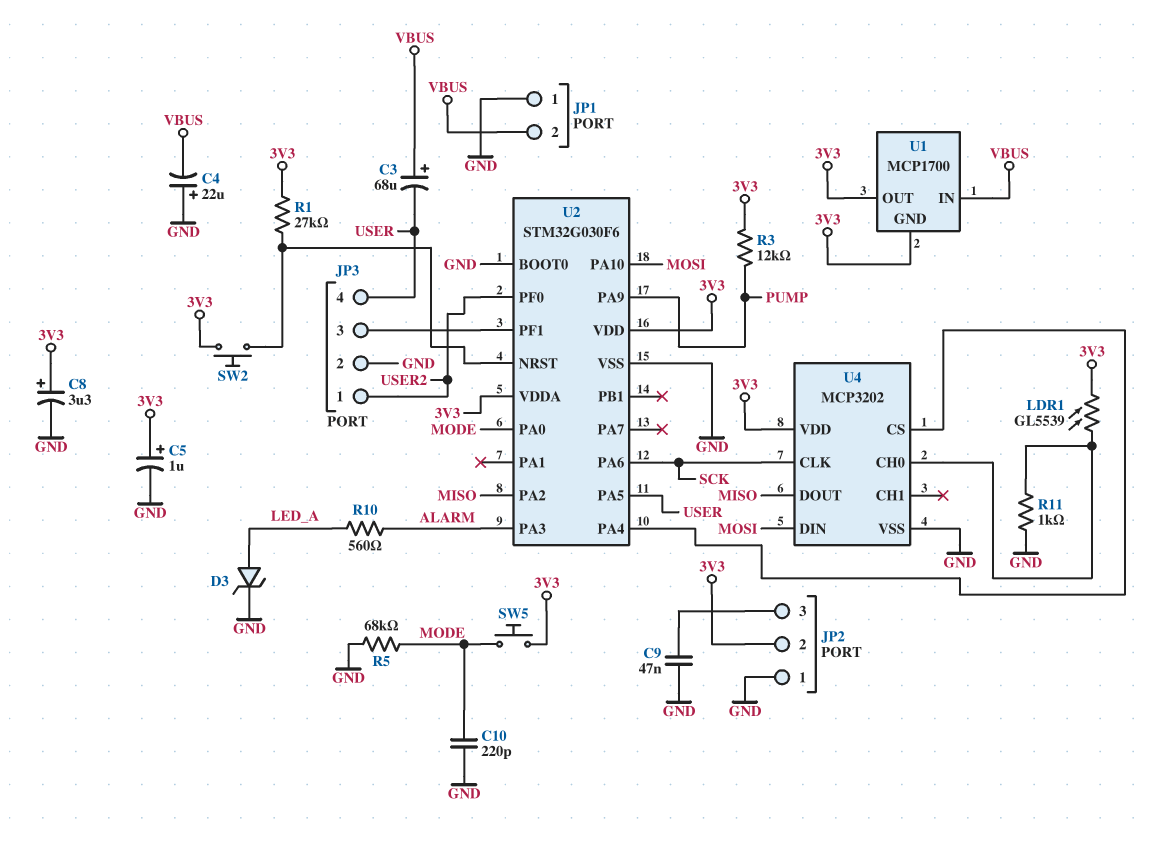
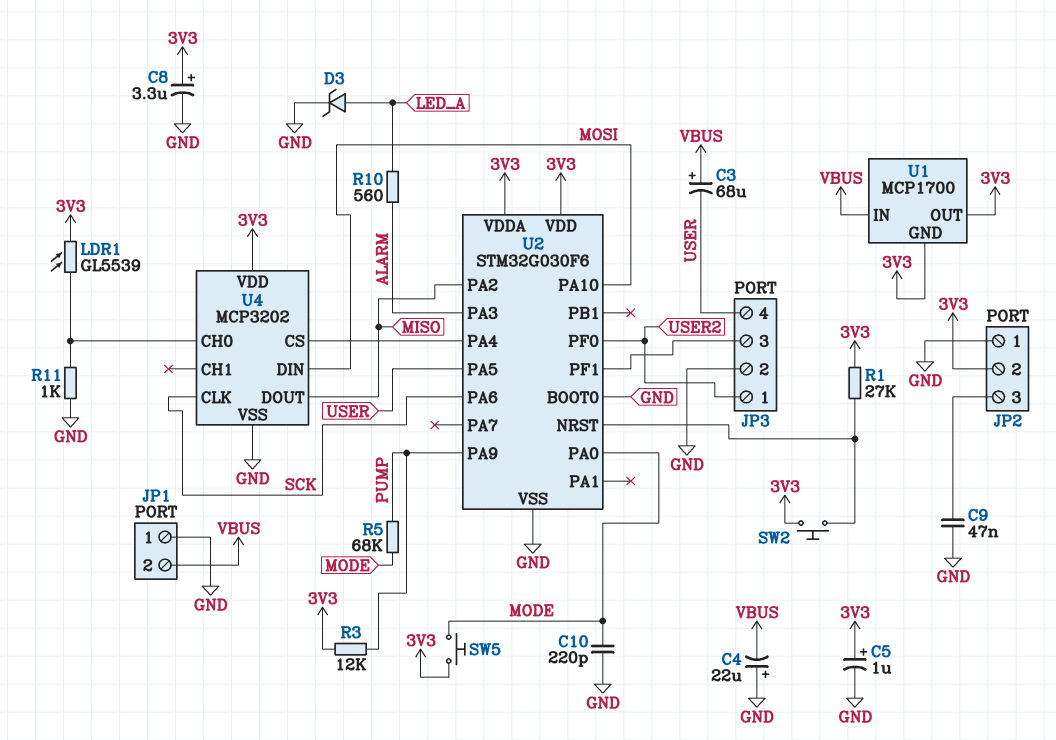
R5: 68k (GND, MODE) -> 68k (MODE, PUMP)

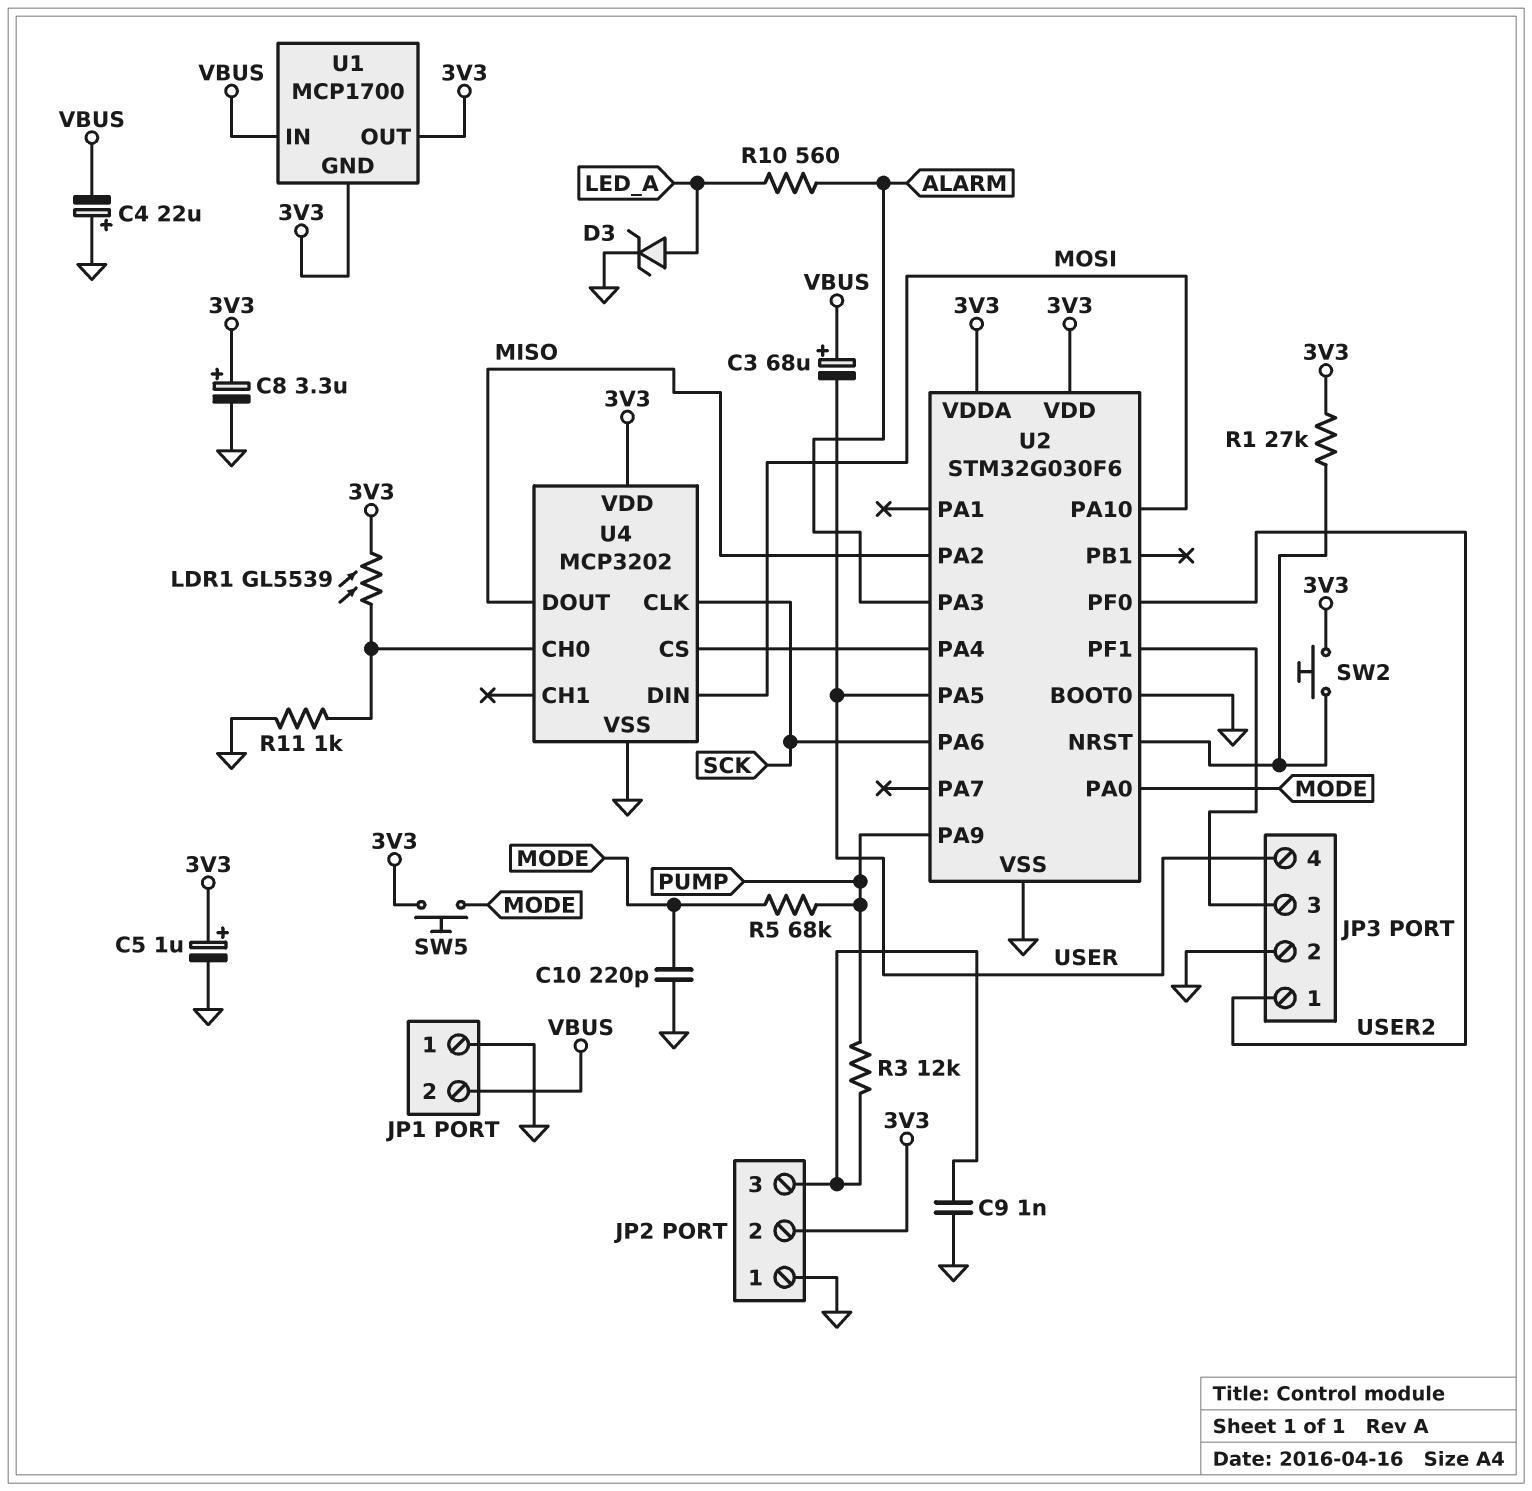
C9: 47nF (GND, JP2/3) -> 1nF (GND, JP2/3)
R3: 12k (3V3, PUMP) -> 12k (JP2/3, PUMP)

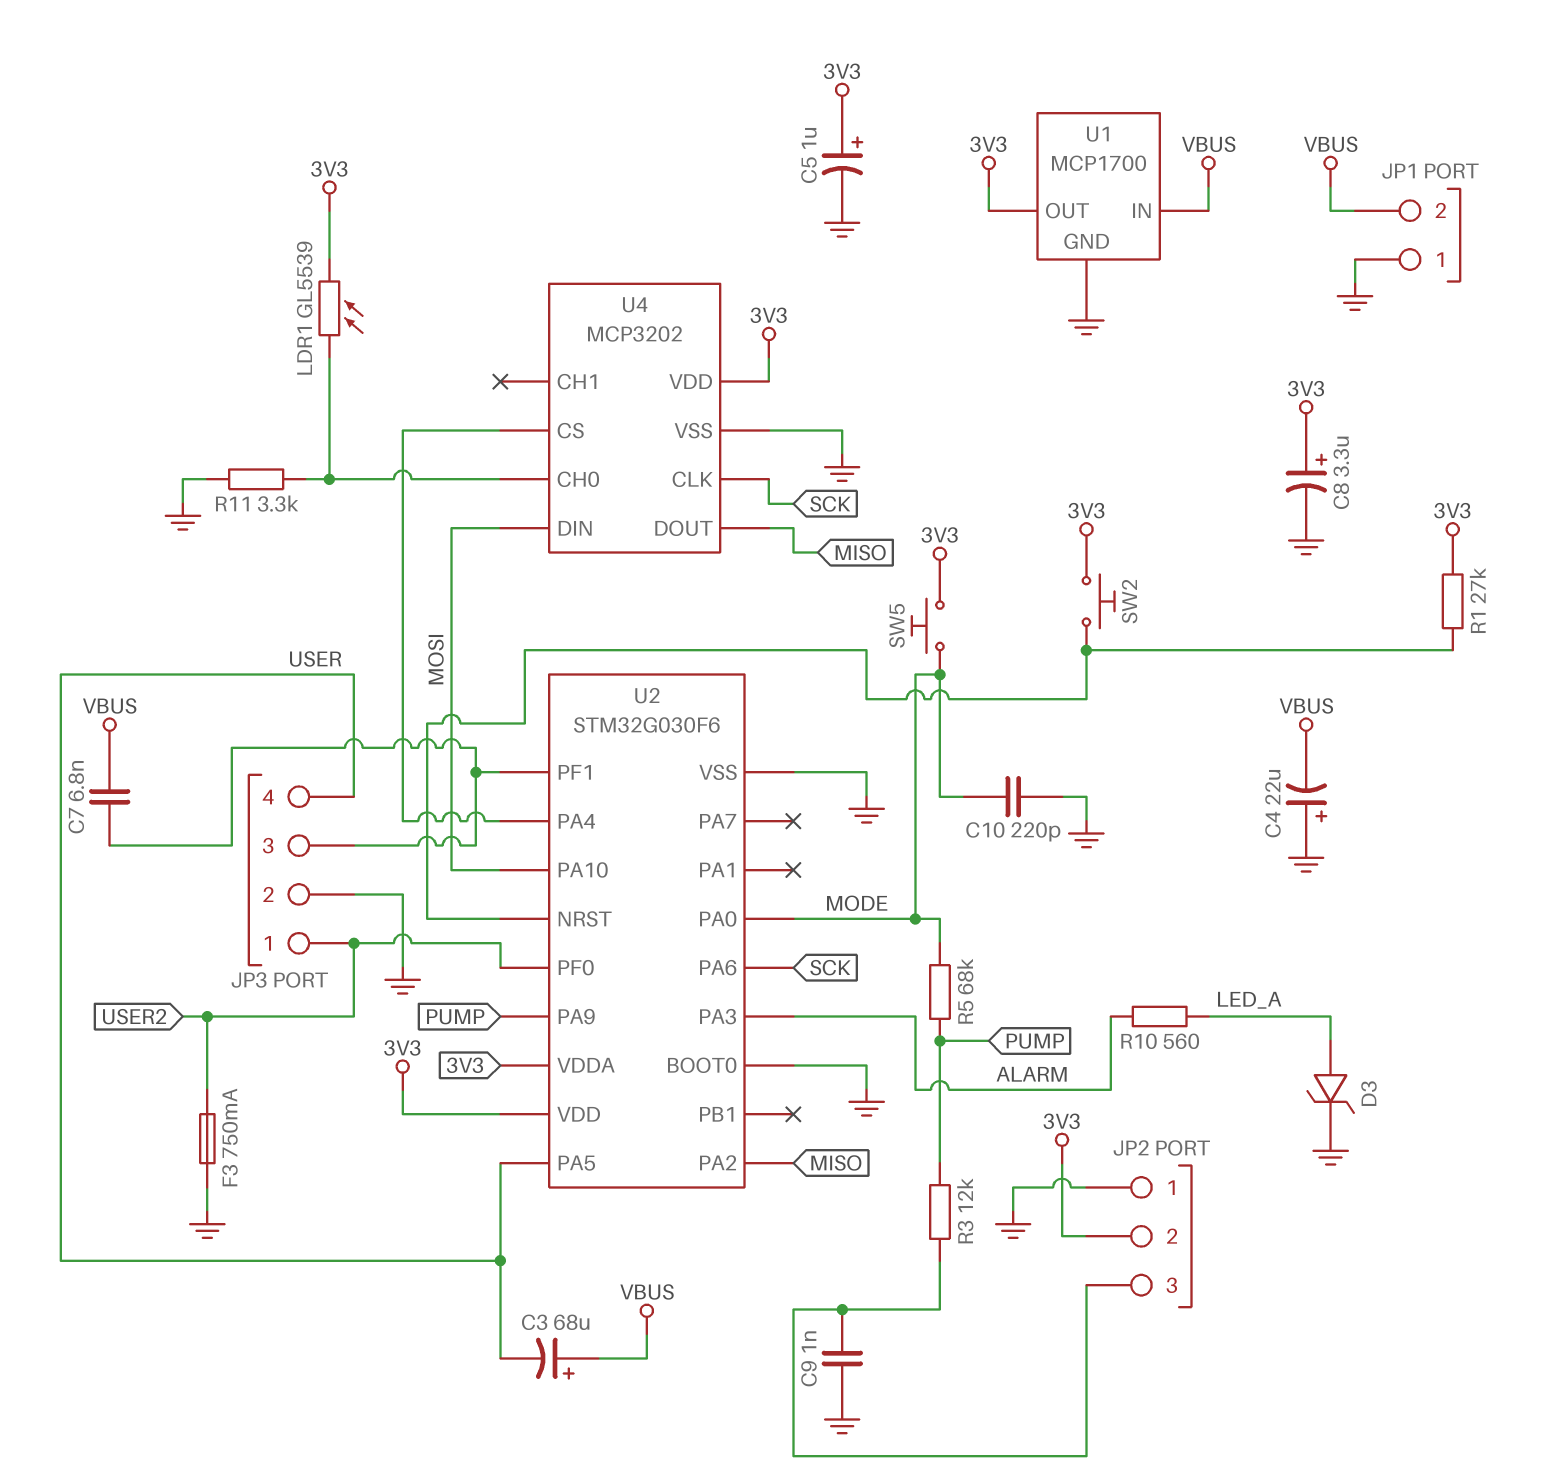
C7: none -> 6.8nF (JP3/3, VBUS)
F3: none -> 750mA (GND, USER2)
R11: 1k (GND, U4/CH0) -> 3.3k (GND, U4/CH0)
U1 pin GND: 3V3 -> GND

